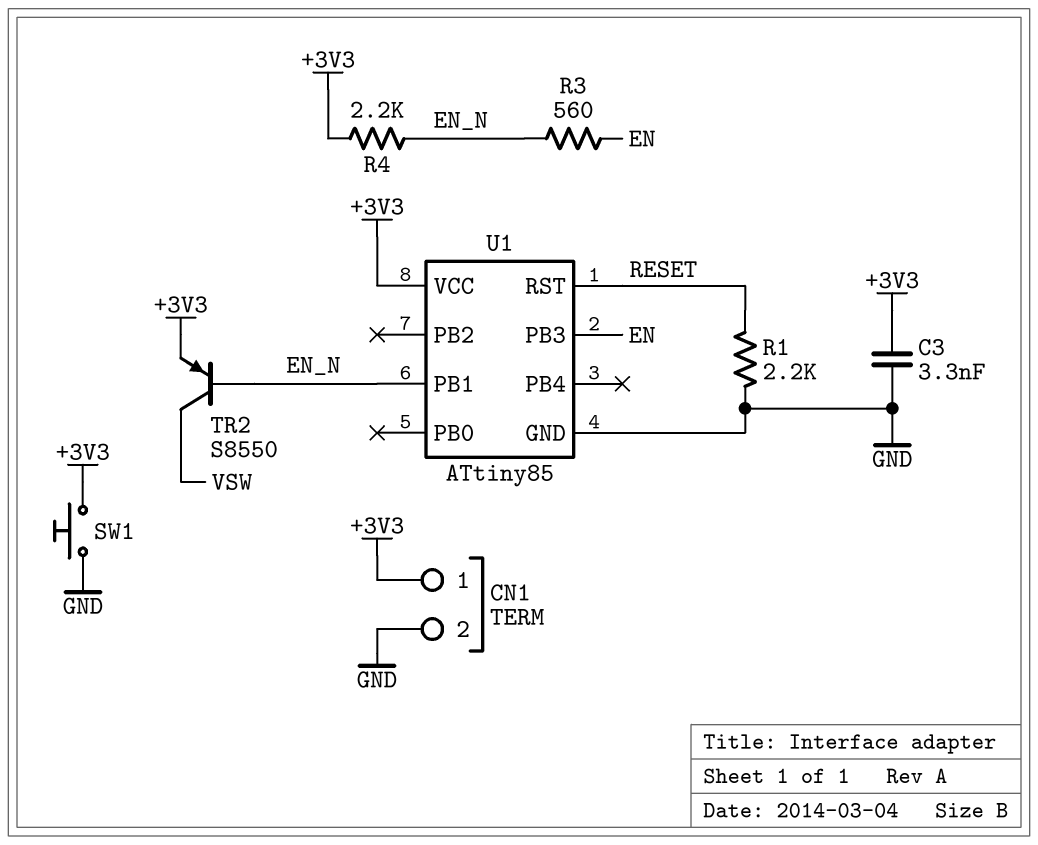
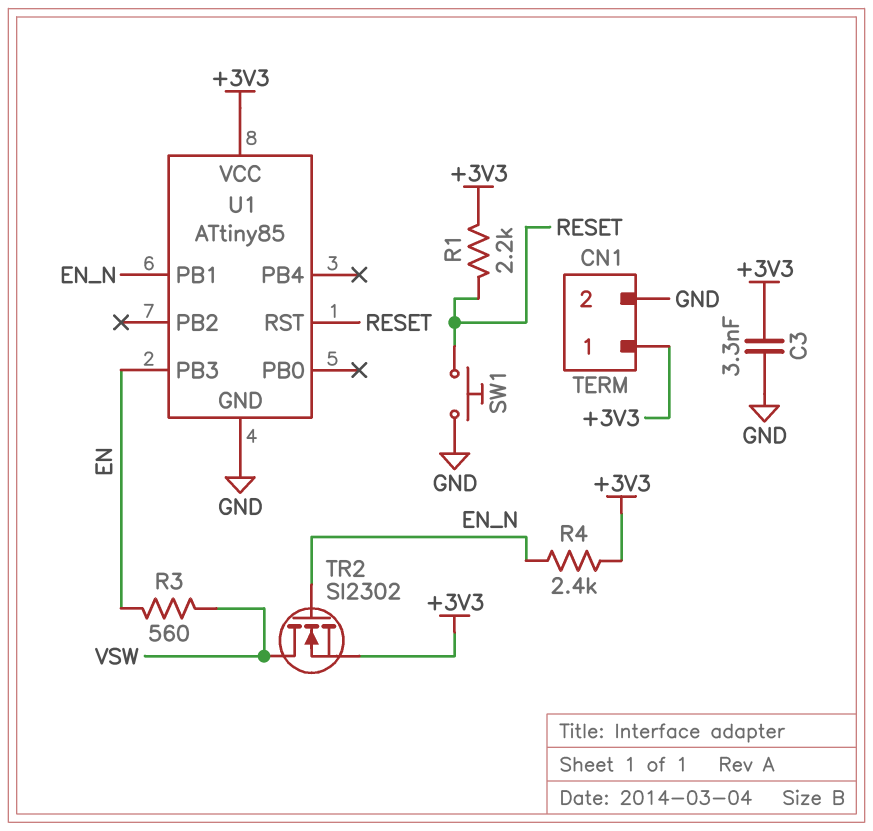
R1: 2.2k (GND, RESET) -> 2.2k (+3V3, RESET)
R3: 560 (EN, EN_N) -> 560 (EN, VSW)
R4: 2.2k (+3V3, EN_N) -> 2.4k (+3V3, EN_N)
SW1: button (+3V3, GND) -> button (GND, RESET)
TR2: PNP S8550 (B EN_N, C VSW, E +3V3) -> NMOS SI2302 (G EN_N, D VSW, S +3V3)

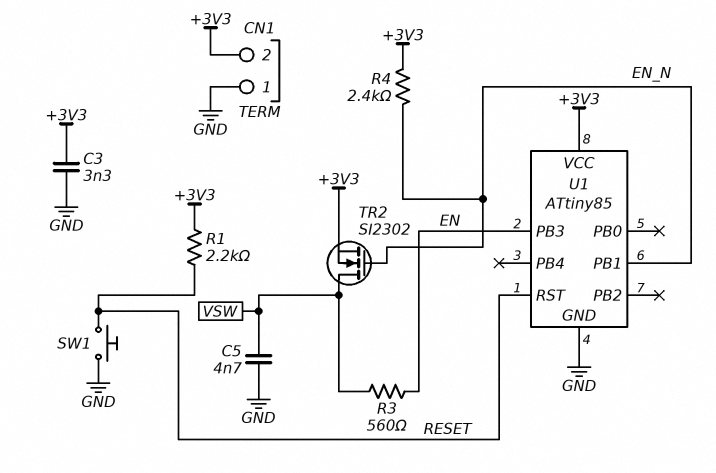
C5: none -> 4.7nF (GND, VSW)
CN1 pin 1: +3V3 -> GND
CN1 pin 2: GND -> +3V3

